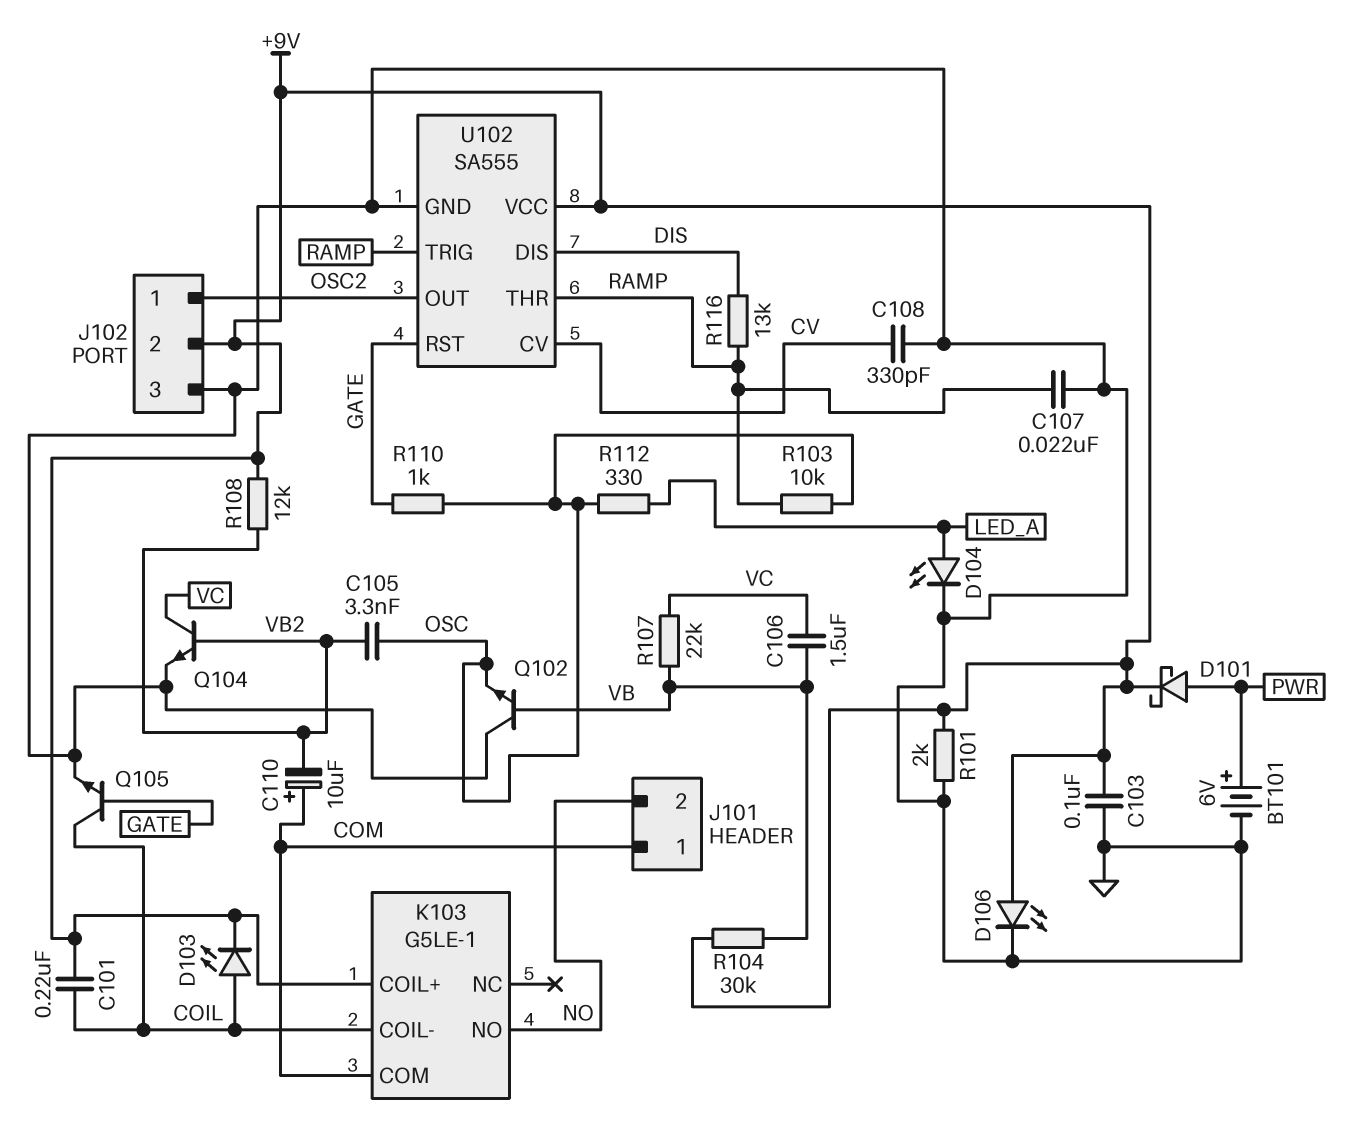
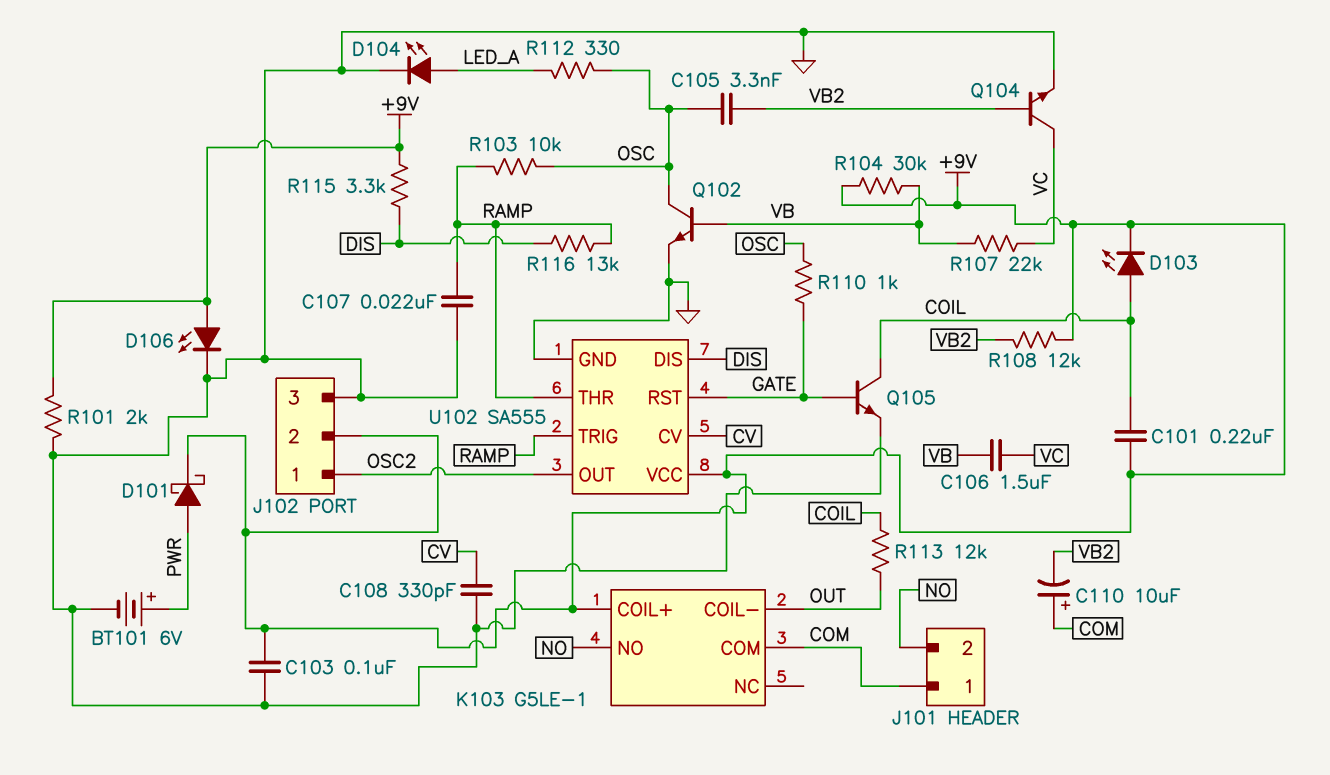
K103 pin COIL-: COIL -> OUT
Q102: NPN (B VB, C GND, E OSC) -> NPN (B VB, C OSC, E GND)
R113: none -> 12k (COIL, OUT)
R115: none -> 3.3k (+9V, DIS)

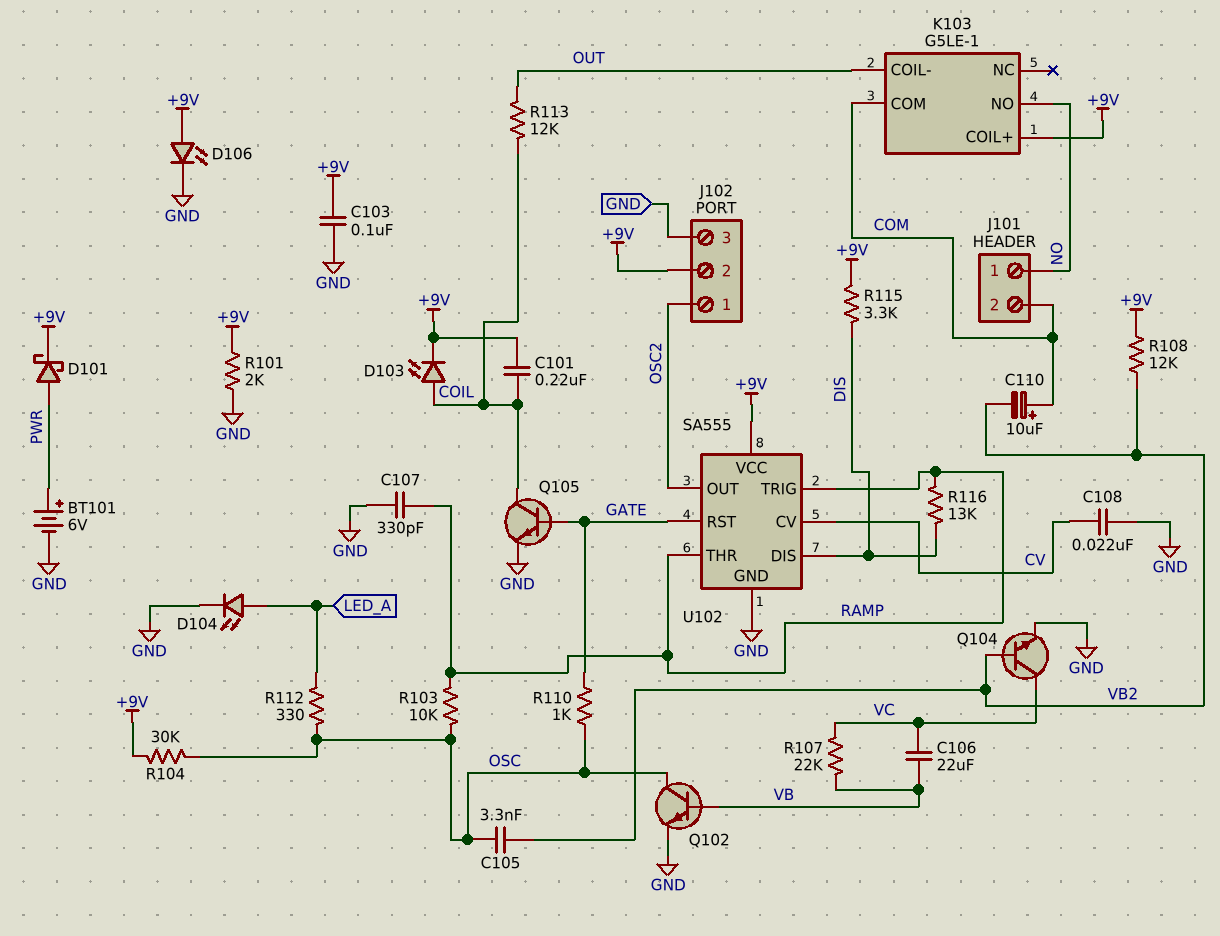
C106: 1.5uF (VB, VC) -> 22uF (VB, VC)
C107: 22nF (GND, RAMP) -> 330pF (GND, RAMP)
C108: 330pF (CV, GND) -> 22nF (CV, GND)
J101 pin 1: COM -> NO
J101 pin 2: NO -> COM
R104: 30k (+9V, VB) -> 30k (+9V, OSC)

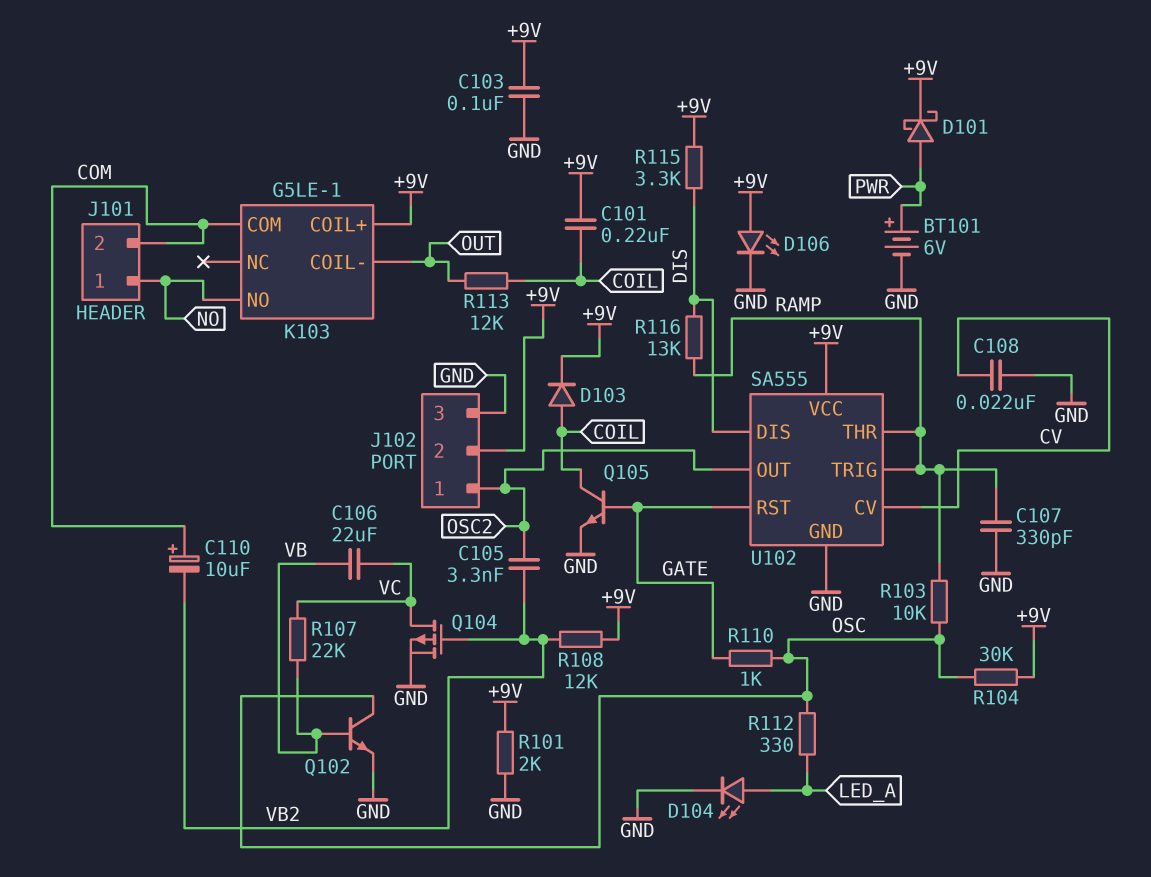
C105: 3.3nF (OSC, VB2) -> 3.3nF (OSC2, VB2)
D103: LED (A COIL, K +9V) -> diode (A COIL, K +9V)
Q104: NPN (B VB2, C VC, E GND) -> PMOS (G VB2, D VC, S GND)

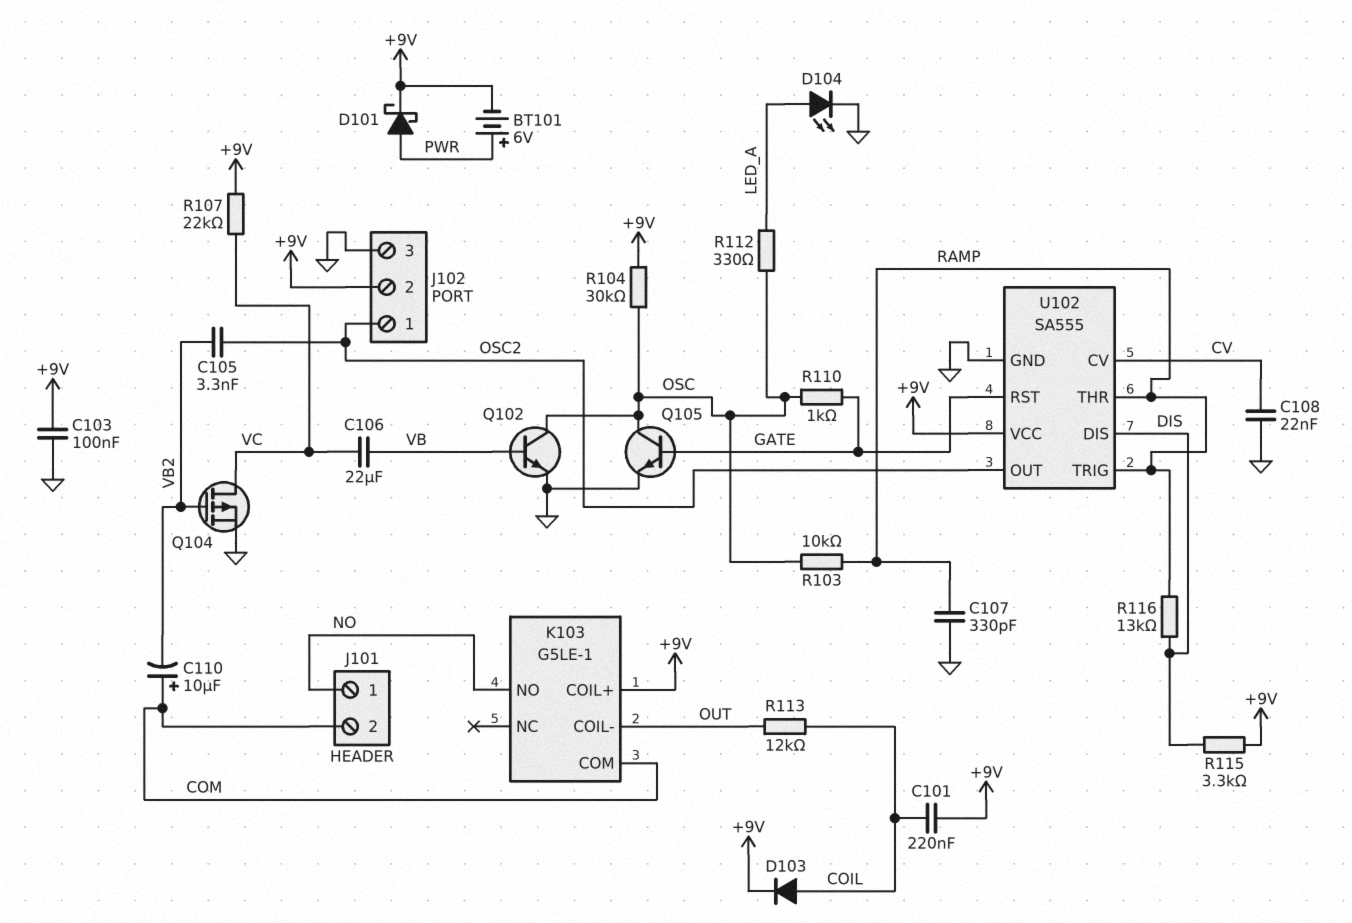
BT101: 6V (plus PWR, minus GND) -> 6V (plus PWR, minus +9V)
D106: LED (A +9V, K GND) -> none
Q105: NPN (B GATE, C COIL, E GND) -> NPN (B GATE, C OSC, E GND)
R101: 2k (+9V, GND) -> none
R107: 22k (VB, VC) -> 22k (+9V, VC)
R108: 12k (+9V, VB2) -> none

